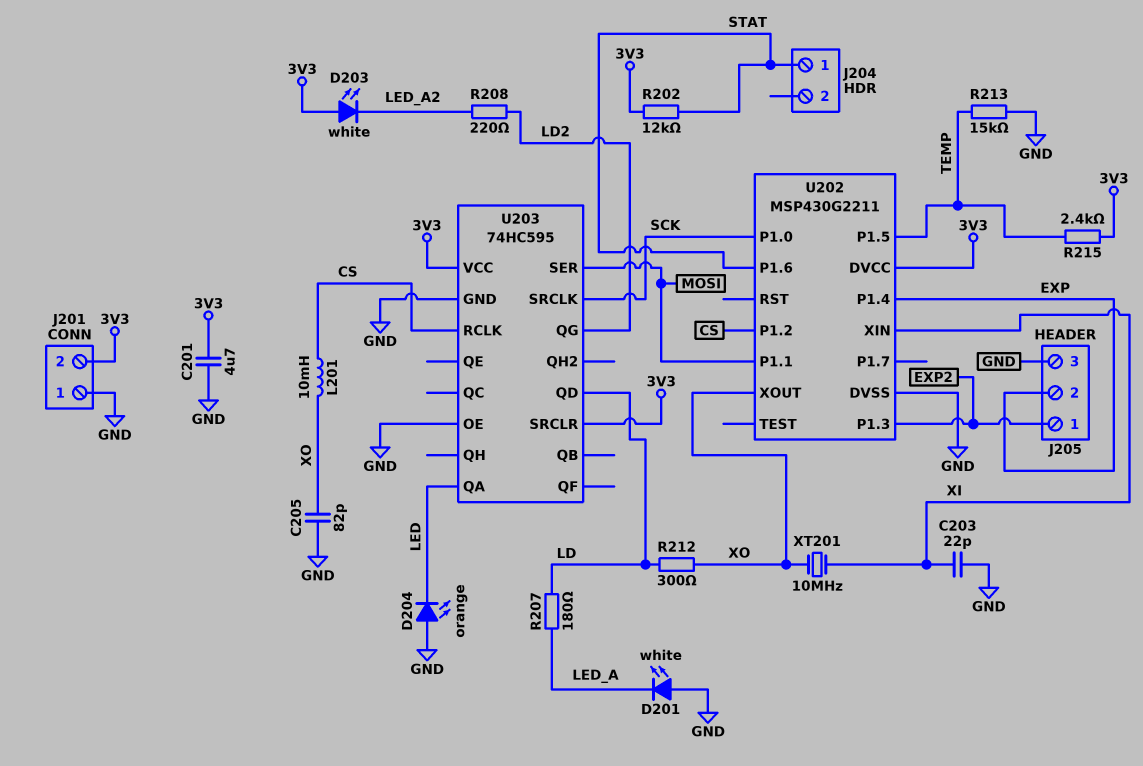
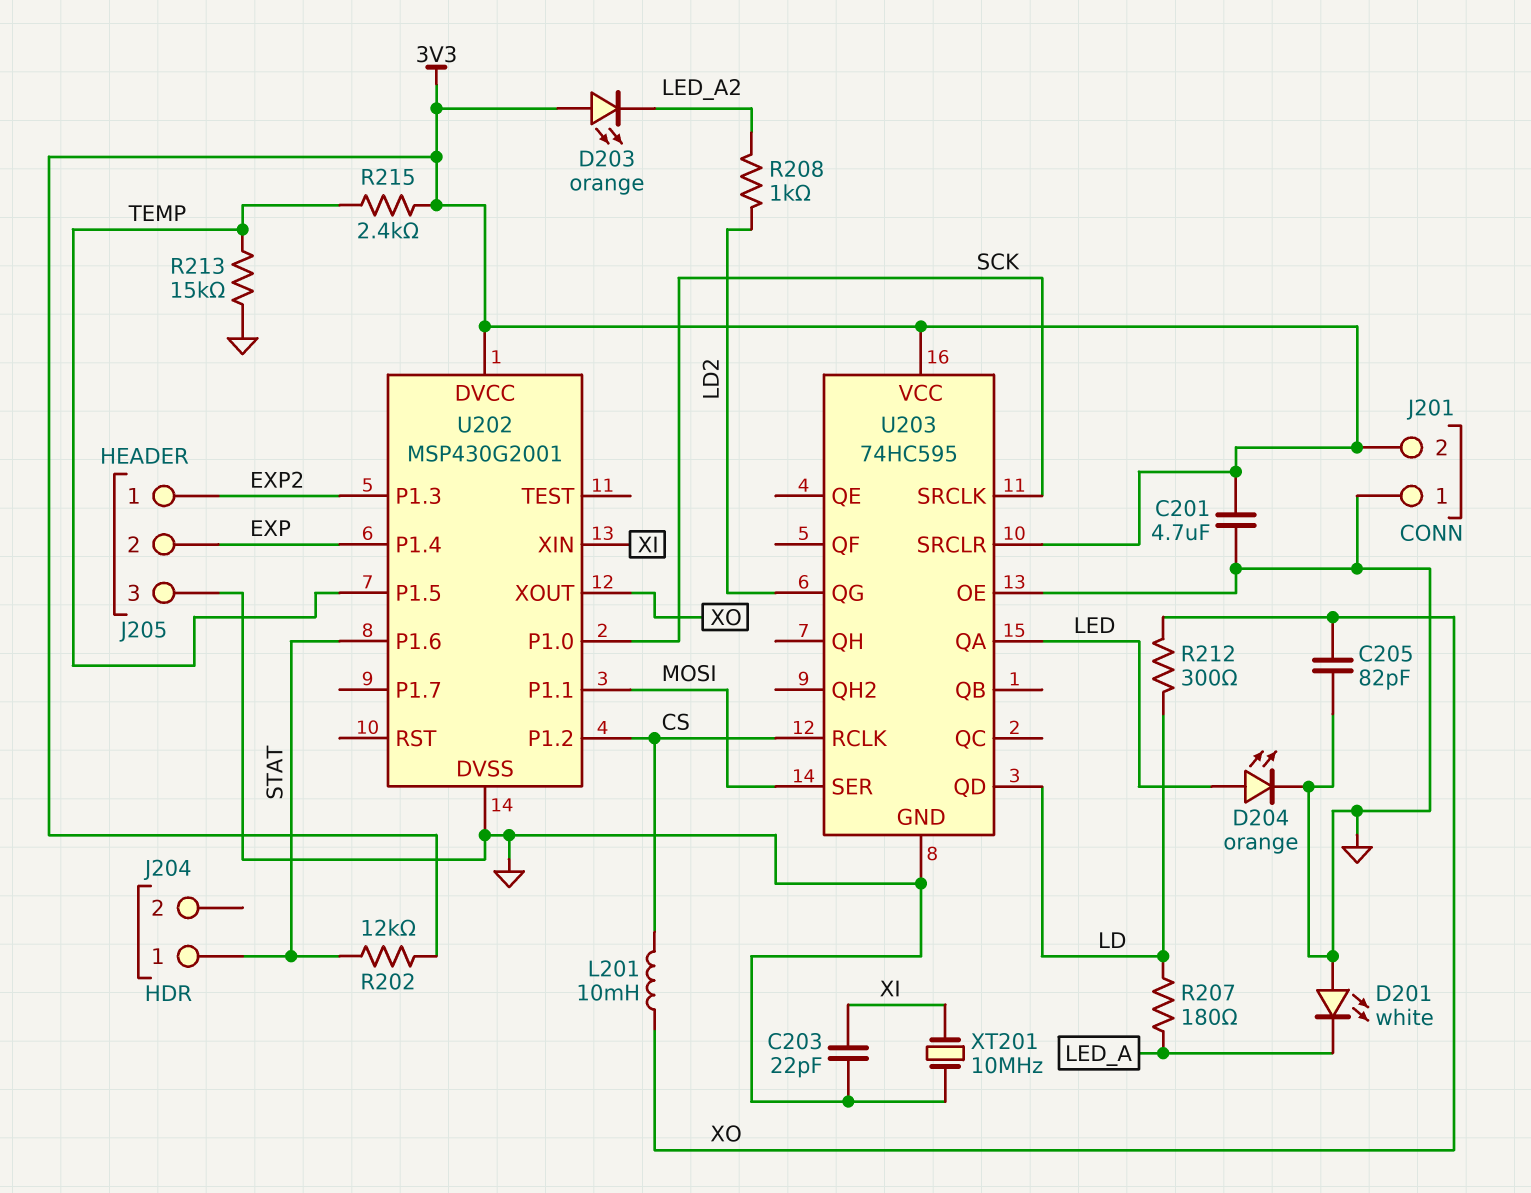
D203: LED white (A 3V3, K LED_A2) -> LED orange (A 3V3, K LED_A2)
D204: LED orange (A GND, K LED) -> LED orange (A LED, K GND)
R208: 220 (LD2, LED_A2) -> 1k (LD2, LED_A2)
U202: MSP430G2211 -> MSP430G2001
XT201: 10MHz (XI, XO) -> 10MHz (GND, XI)

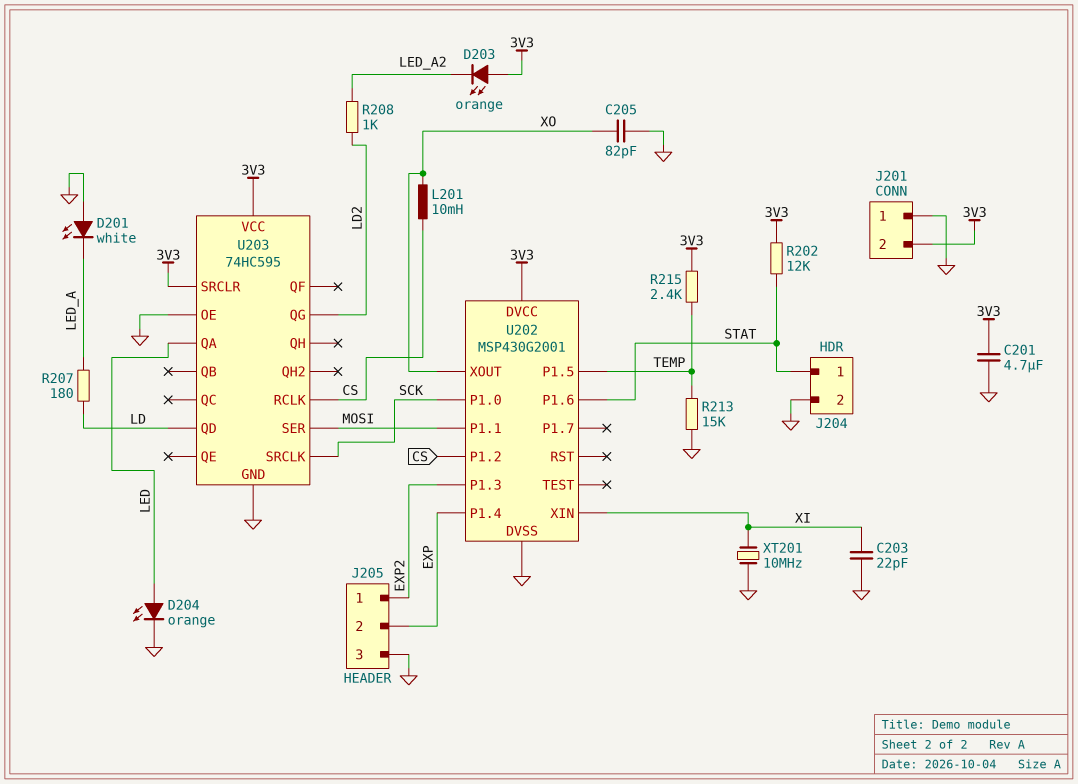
J204 pin 2: none -> GND
R212: 300 (LD, XO) -> none

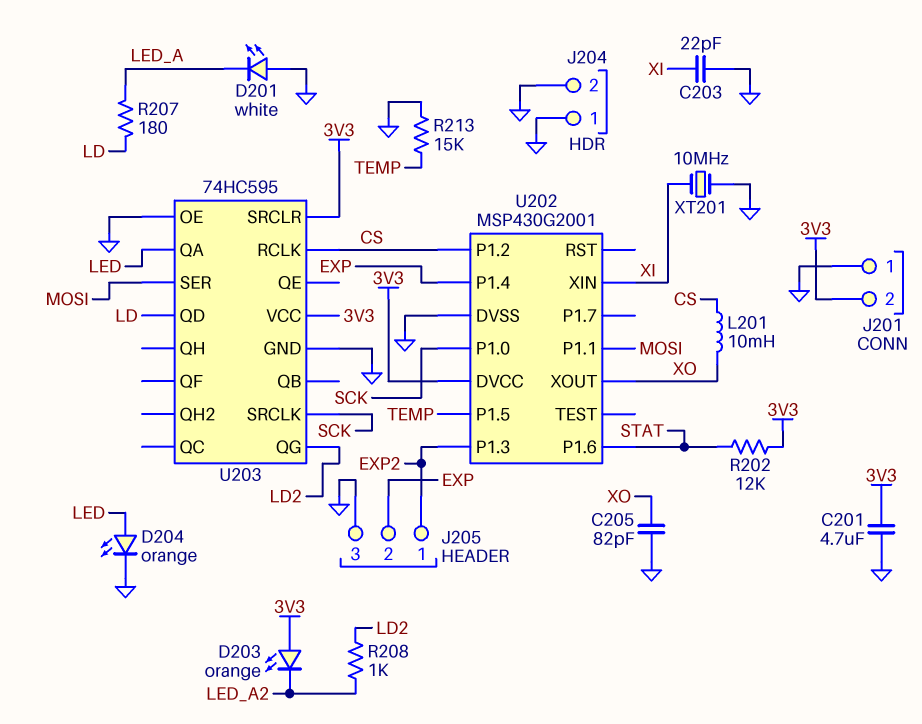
J204 pin 1: STAT -> GND
R215: 2.4k (3V3, TEMP) -> none

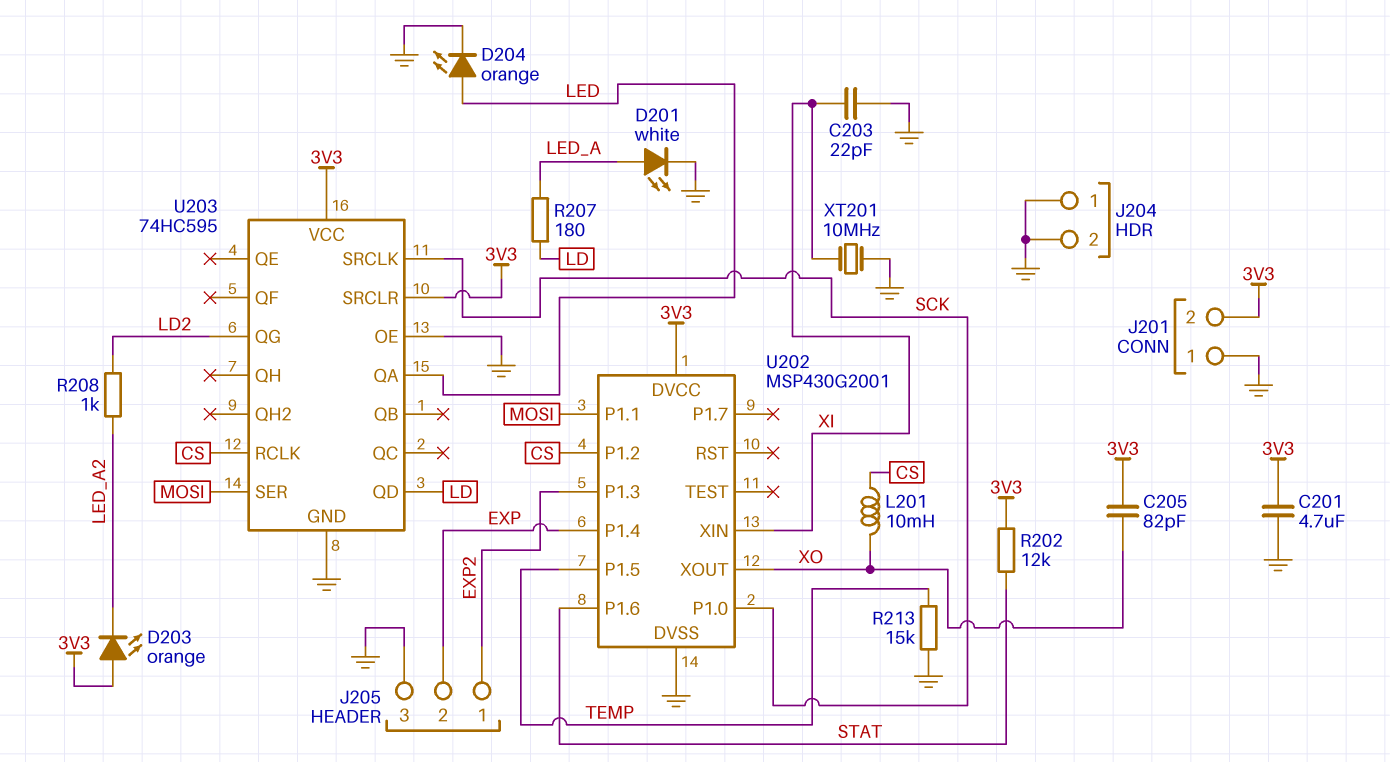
C205: 82pF (GND, XO) -> 82pF (3V3, XO)
D201: LED white (A GND, K LED_A) -> LED white (A LED_A, K GND)

